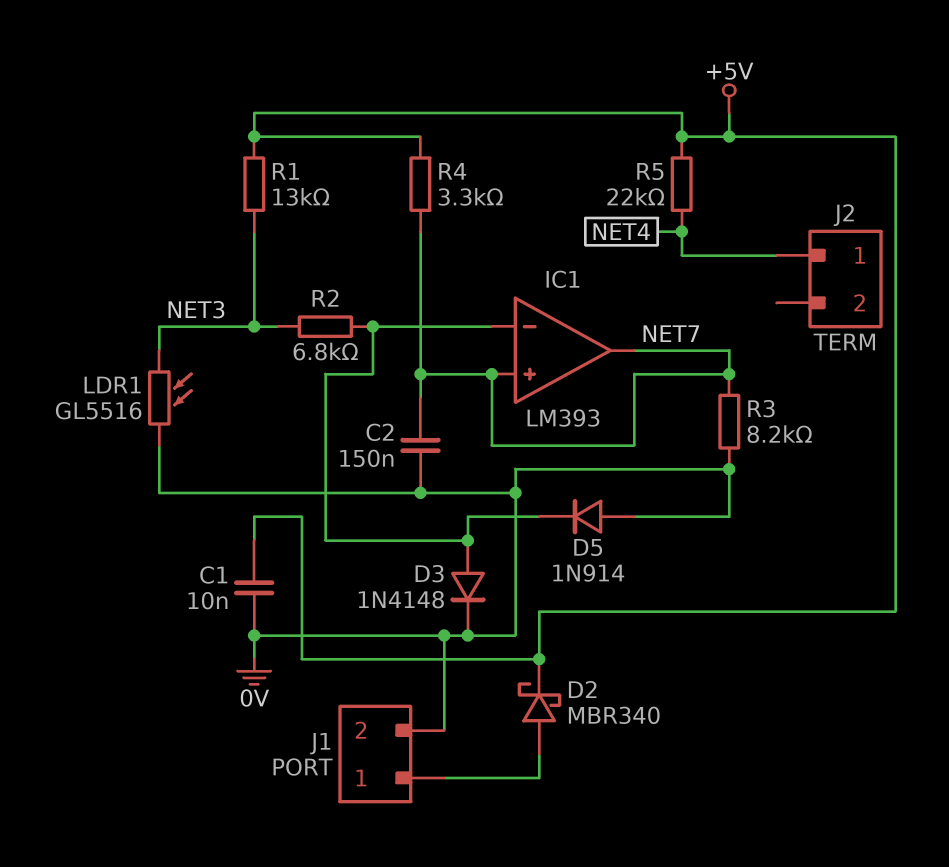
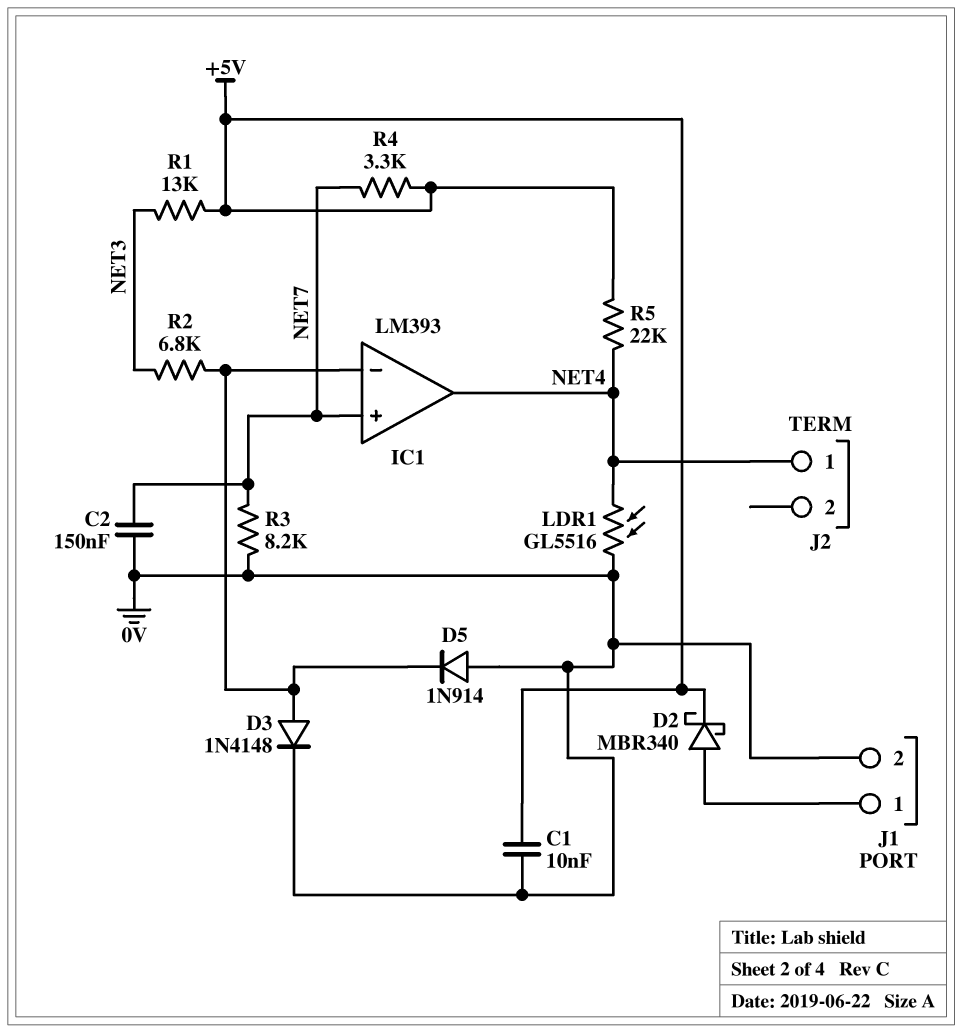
IC1 pin out: NET7 -> NET4
LDR1: GL5516 (0V, NET3) -> GL5516 (0V, NET4)

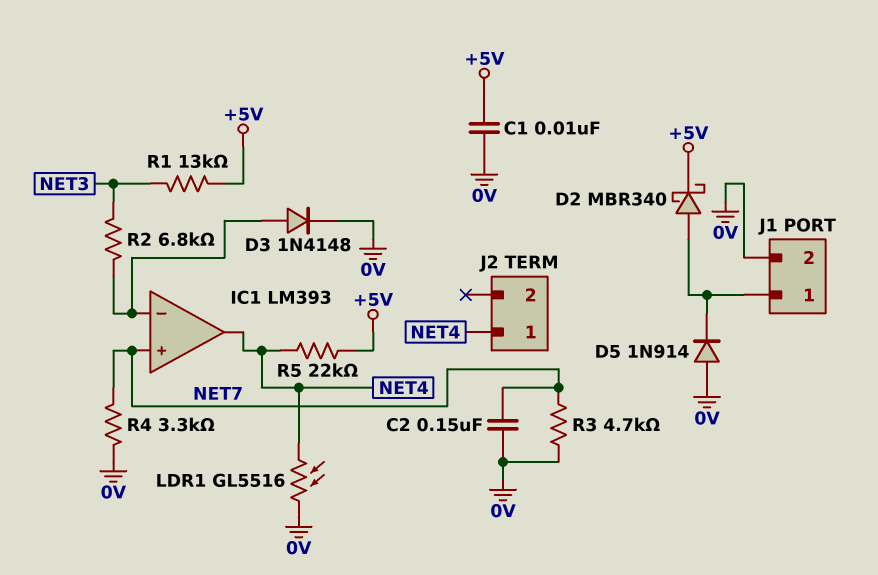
D5: diode 1N914 (A 0V, K IC1/in-) -> diode 1N914 (A 0V, K J1/1)
R3: 8.2k (0V, NET7) -> 4.7k (0V, NET7)
R4: 3.3k (+5V, NET7) -> 3.3k (0V, NET7)

